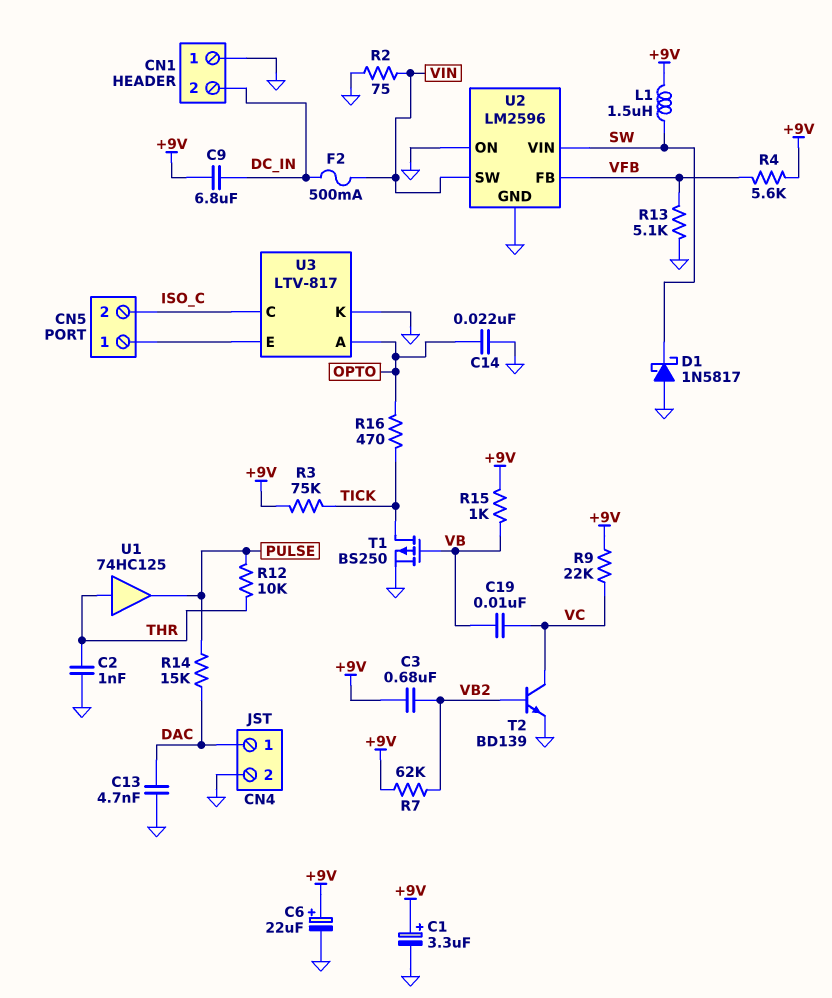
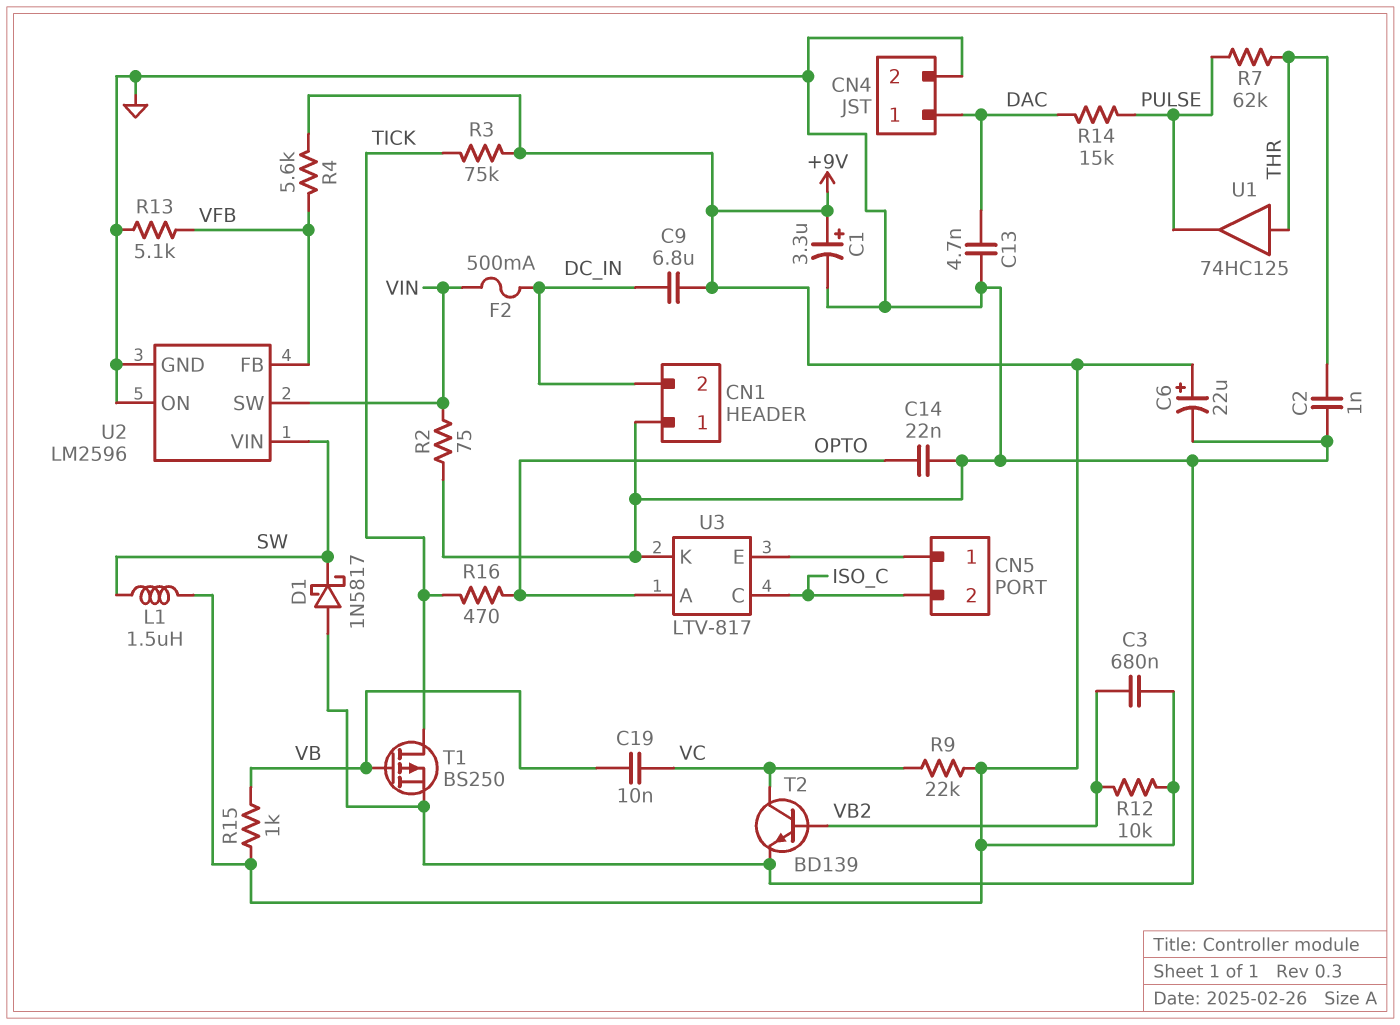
R7: 62k (+9V, VB2) -> 62k (PULSE, THR)
R12: 10k (PULSE, THR) -> 10k (+9V, VB2)

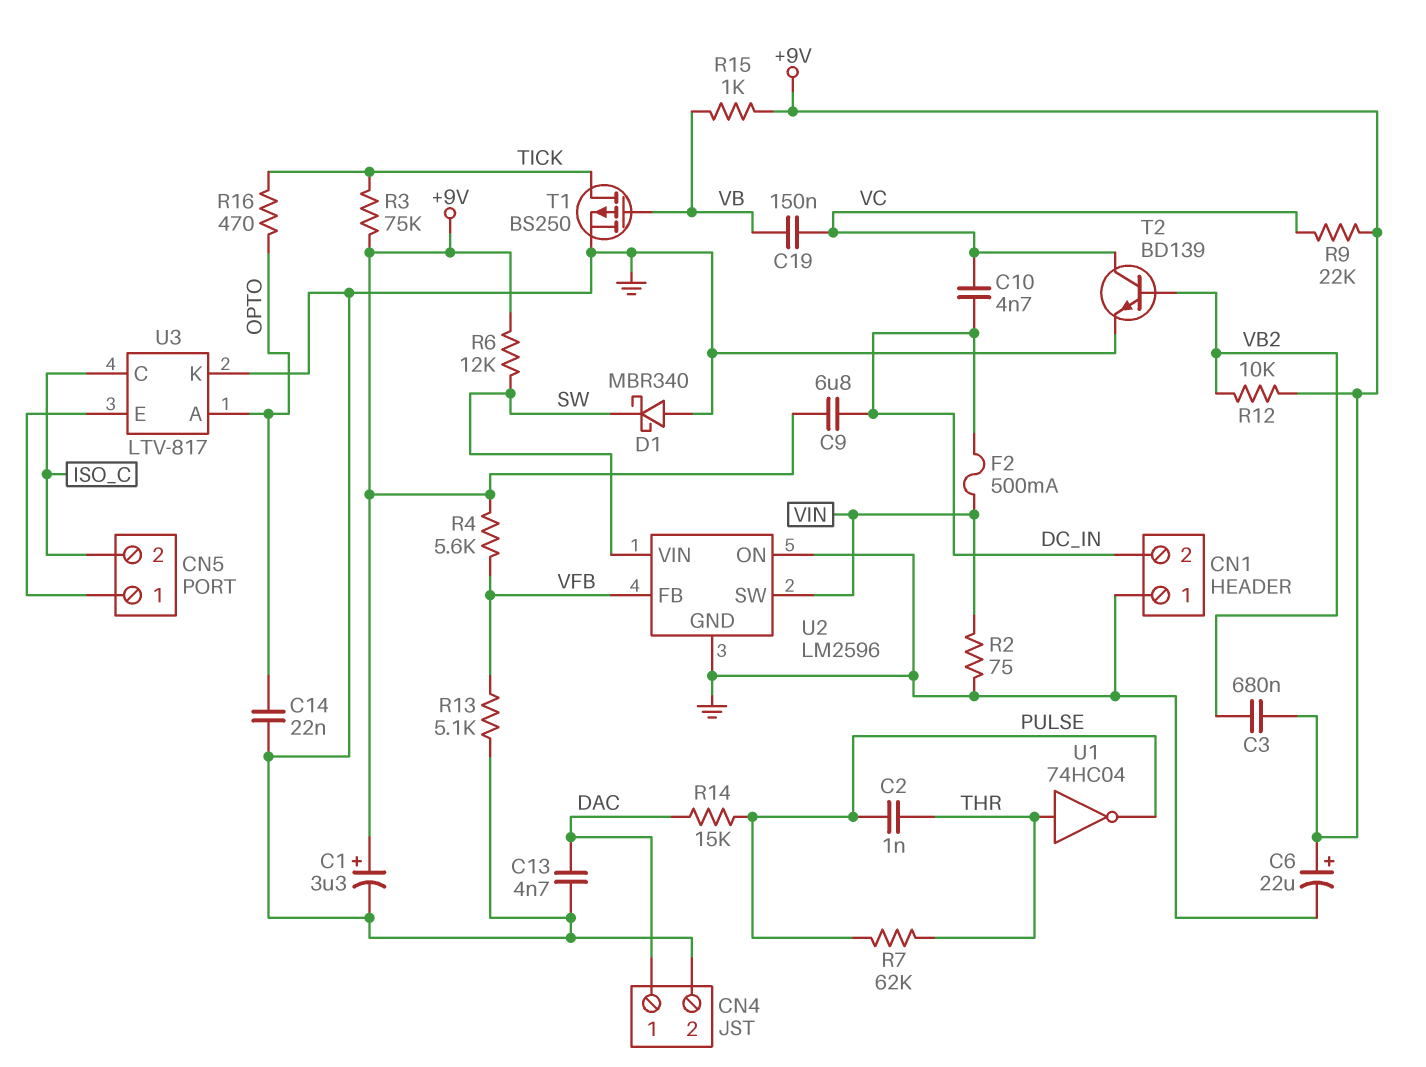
C2: 1nF (GND, THR) -> 1nF (PULSE, THR)
C10: none -> 4.7nF (DC_IN, VC)
C19: 10nF (VB, VC) -> 150nF (VB, VC)
D1: schottky 1N5817 (A GND, K SW) -> schottky MBR340 (A GND, K SW)
L1: 1.5uH (+9V, SW) -> none
R6: none -> 12k (+9V, SW)
U1: buffer 74HC125 (in THR, out PULSE) -> NOT 74HC04 (in THR, out PULSE)

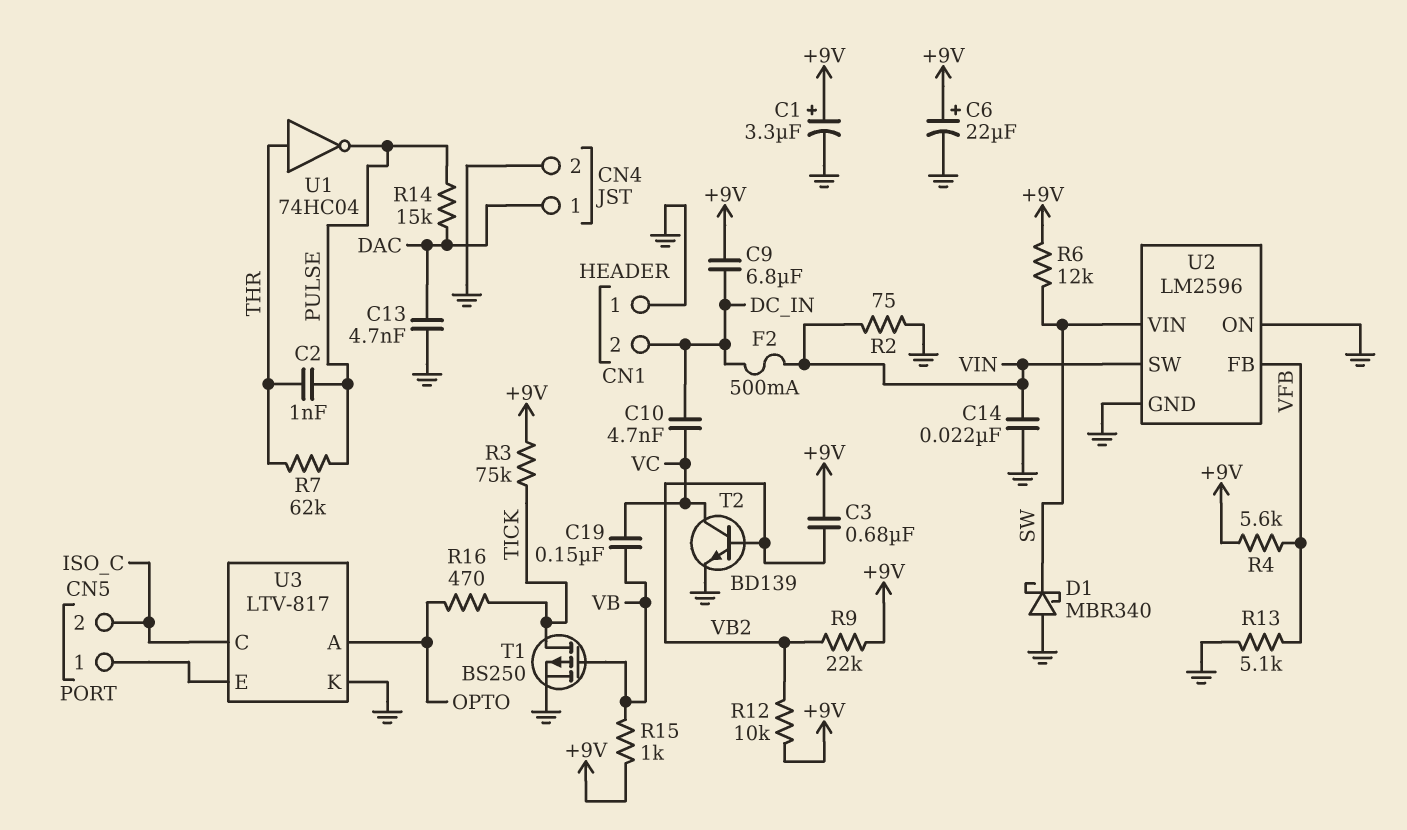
C14: 22nF (GND, OPTO) -> 22nF (GND, VIN)
R9: 22k (+9V, VC) -> 22k (+9V, VB2)

